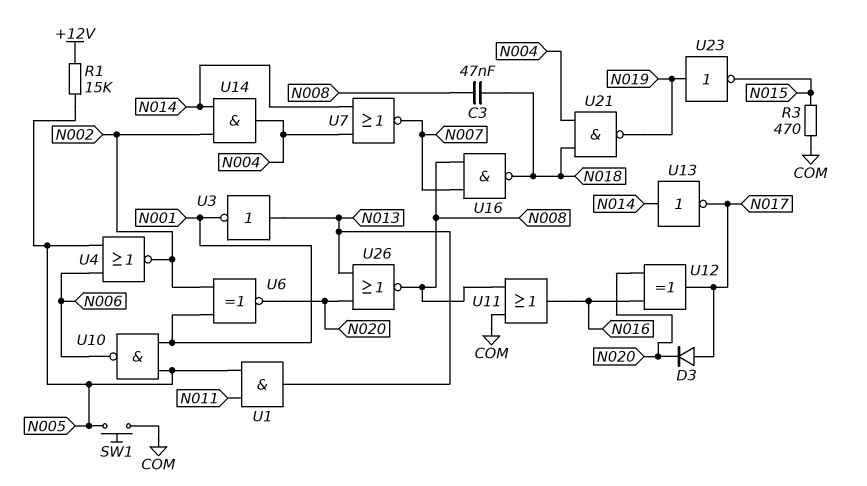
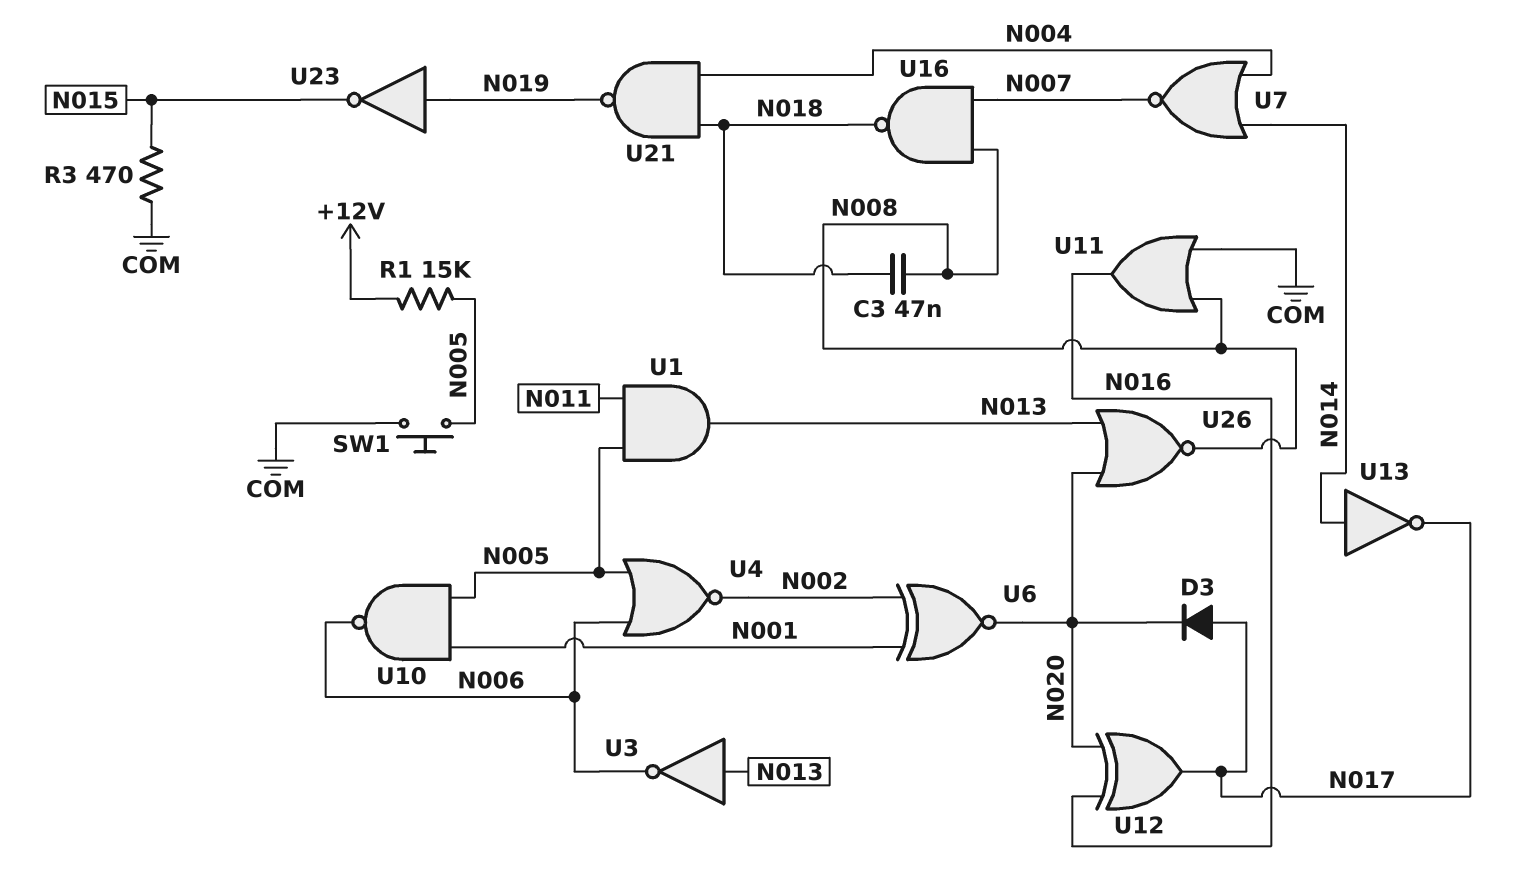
U3: NOT (in N013, out N001) -> NOT (in N013, out N006)
U14: AND (in N002, in N014, out N004) -> none

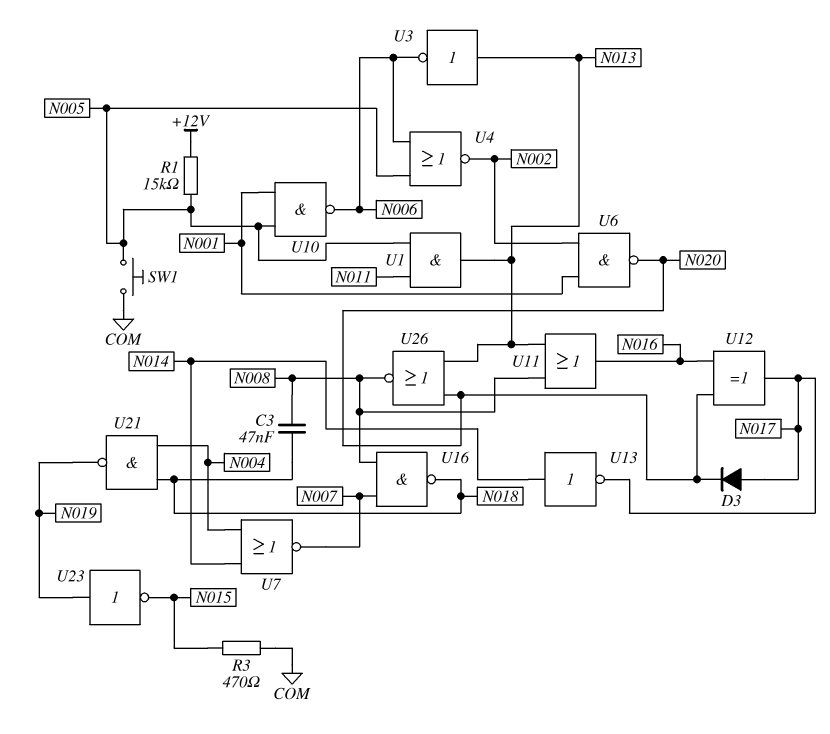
U6: XNOR (in N001, in N002, out N020) -> NAND (in N001, in N002, out N020)
U11: OR (in COM, in N008, out N016) -> OR (in N008, in N013, out N016)

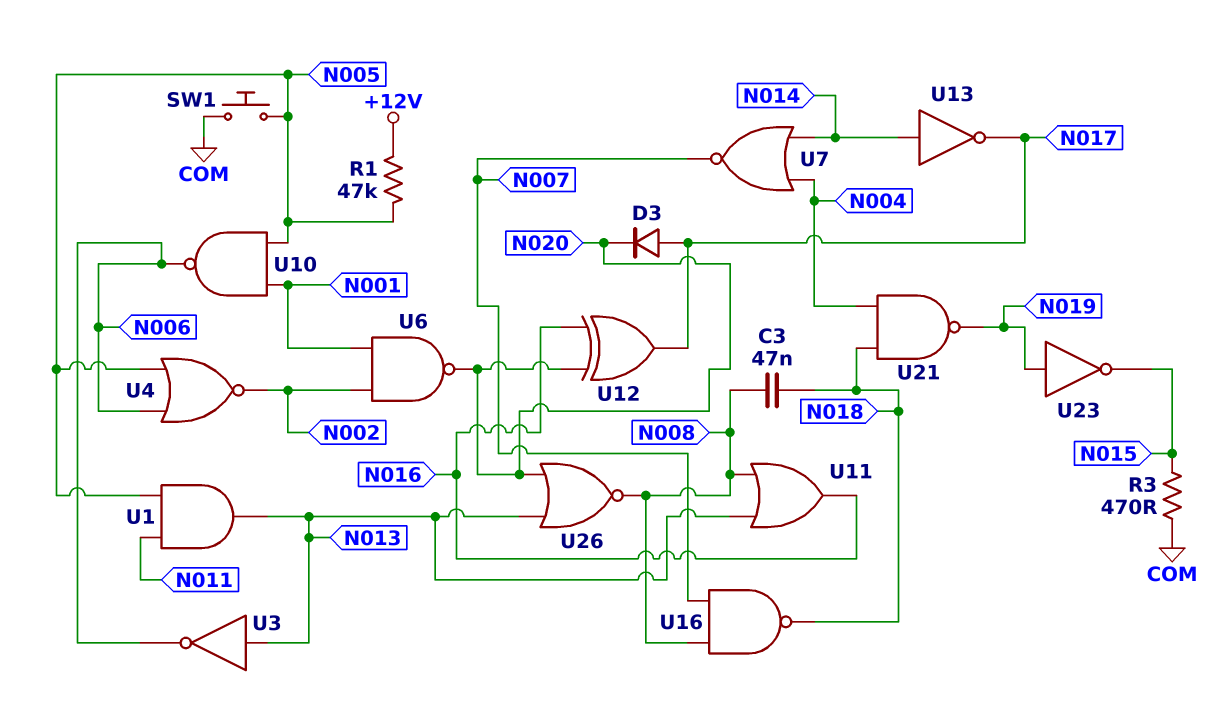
R1: 15k (+12V, N005) -> 47k (+12V, N005)

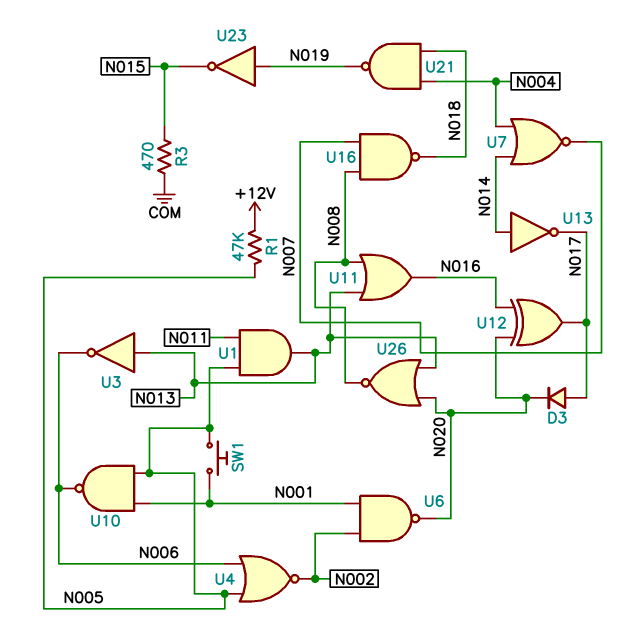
C3: 47nF (N008, N018) -> none
SW1: button (COM, N005) -> button (N001, N005)

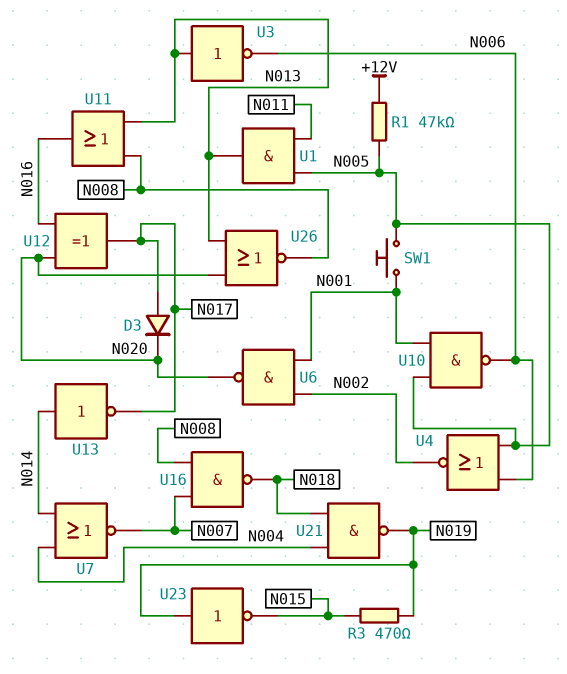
R3: 470 (COM, N015) -> 470 (N015, N019)

